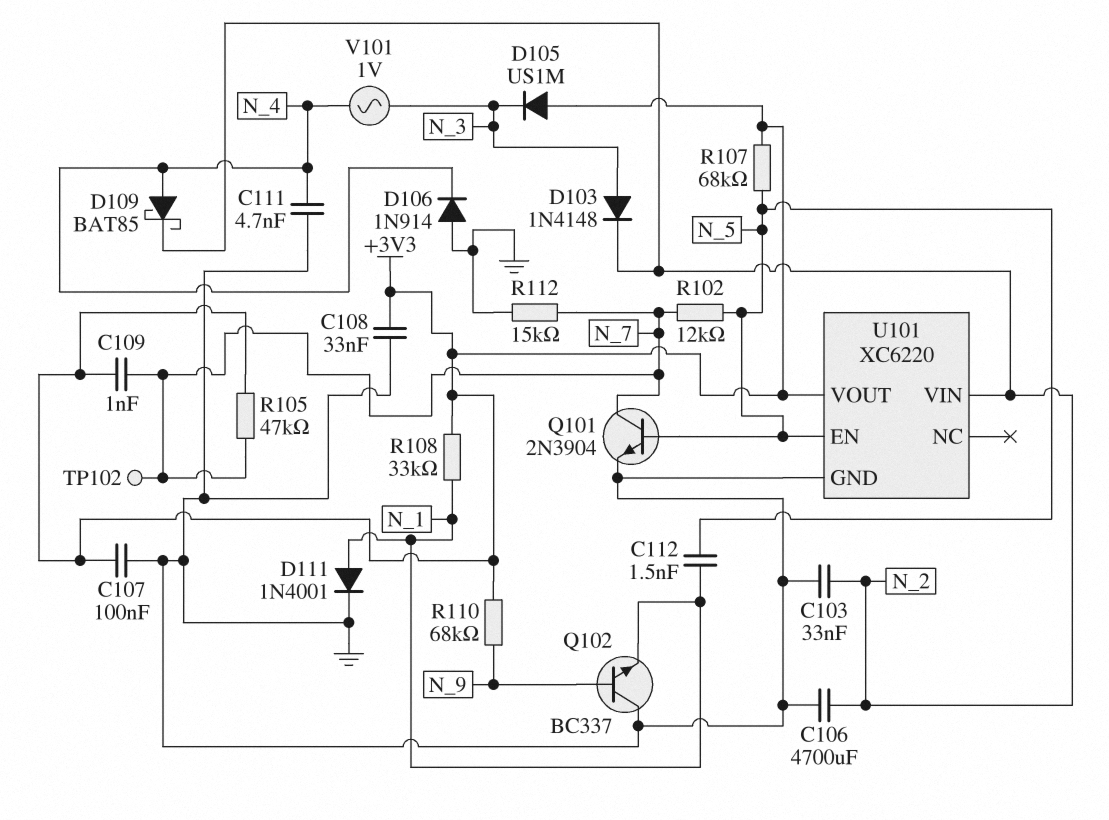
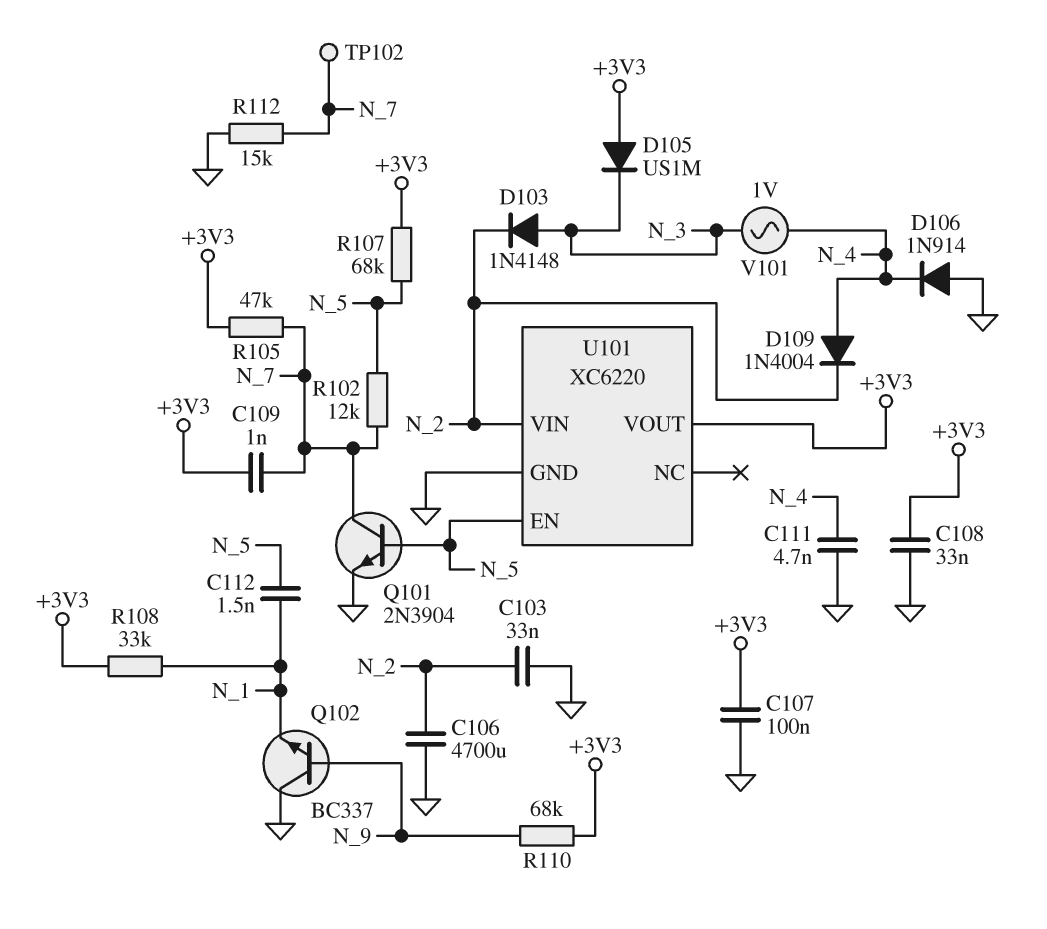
D109: schottky BAT85 (A N_4, K N_2) -> diode 1N4004 (A N_4, K N_2)
D111: diode 1N4001 (A N_1, K GND) -> none

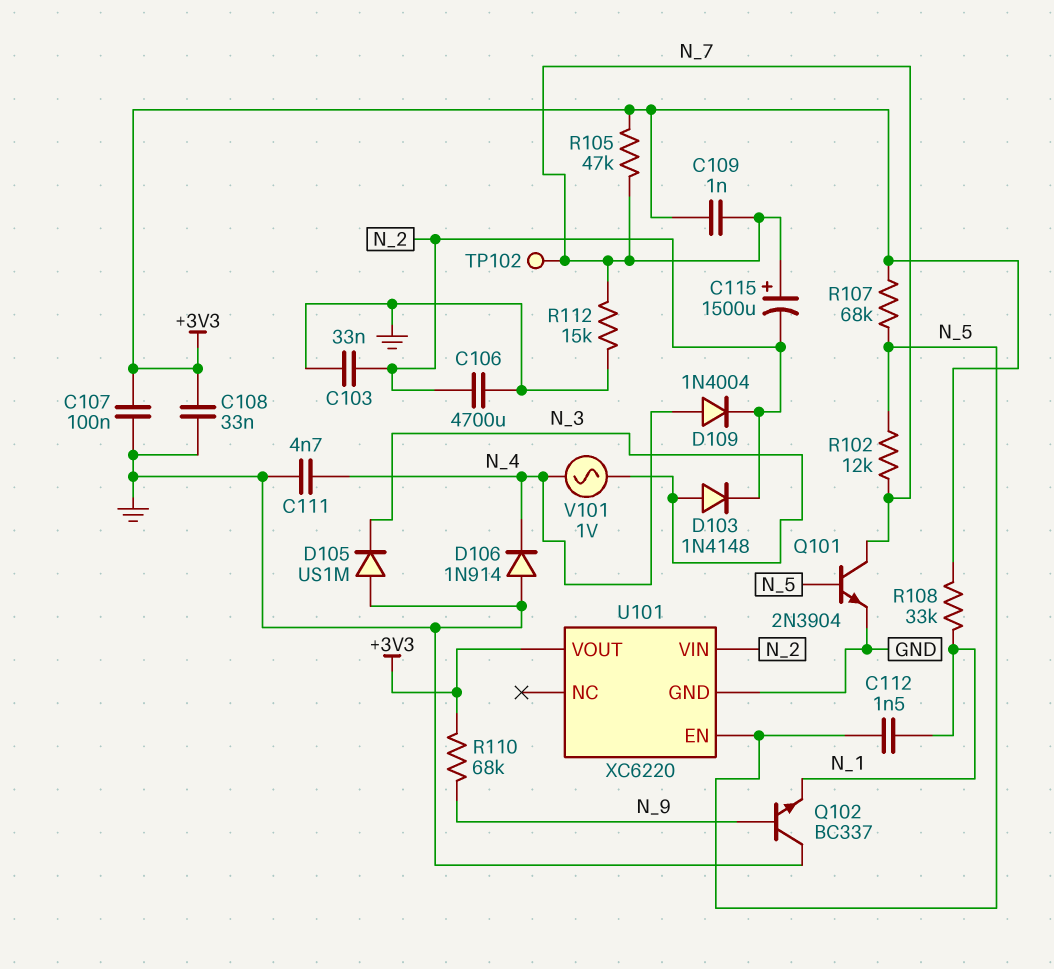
C115: none -> 1500uF (plus N_7, minus N_2)
D105: diode US1M (A +3V3, K N_3) -> diode US1M (A GND, K N_3)

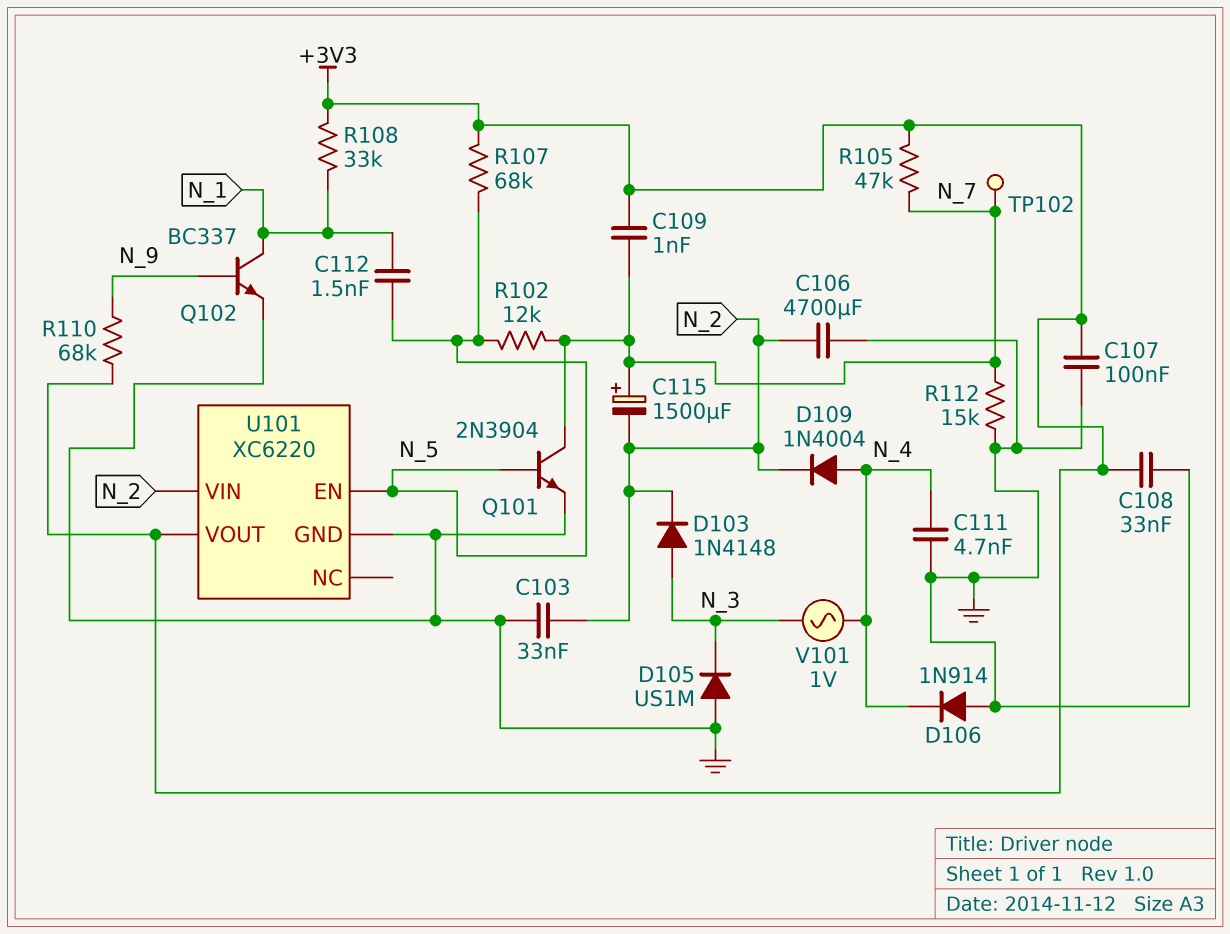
Q102: NPN BC337 (B N_9, C GND, E N_1) -> NPN BC337 (B N_9, C N_1, E GND)

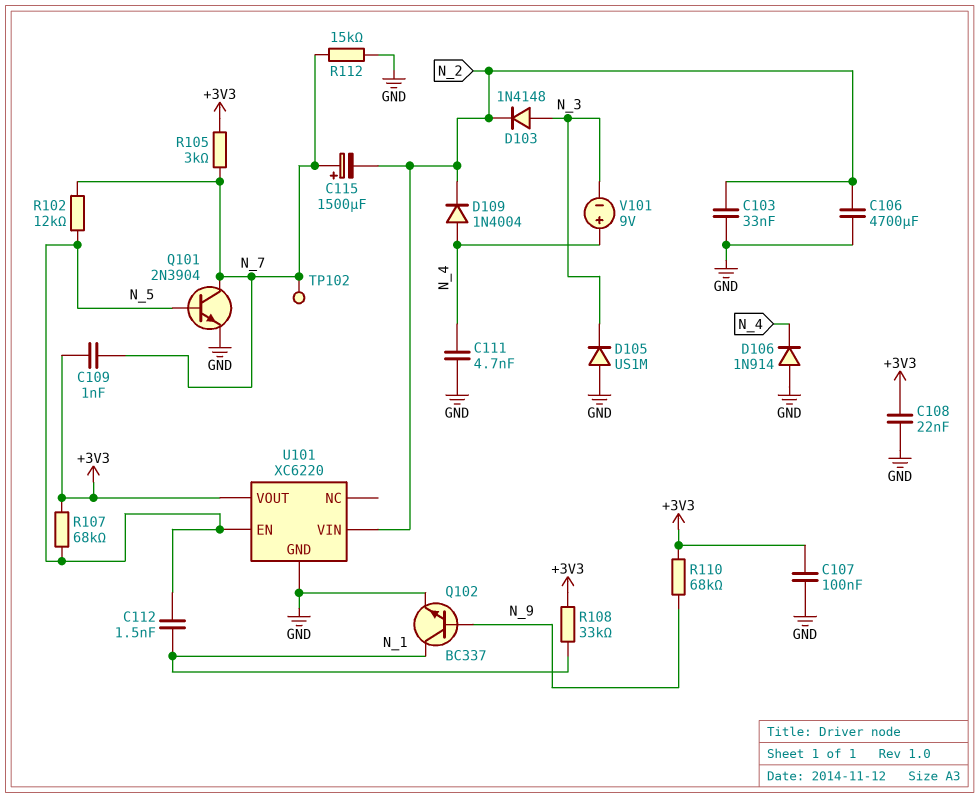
C108: 33nF (+3V3, GND) -> 22nF (+3V3, GND)
R105: 47k (+3V3, N_7) -> 3k (+3V3, N_7)
V101: AC 1V (N_3, N_4) -> 9V (plus N_4, minus N_3)

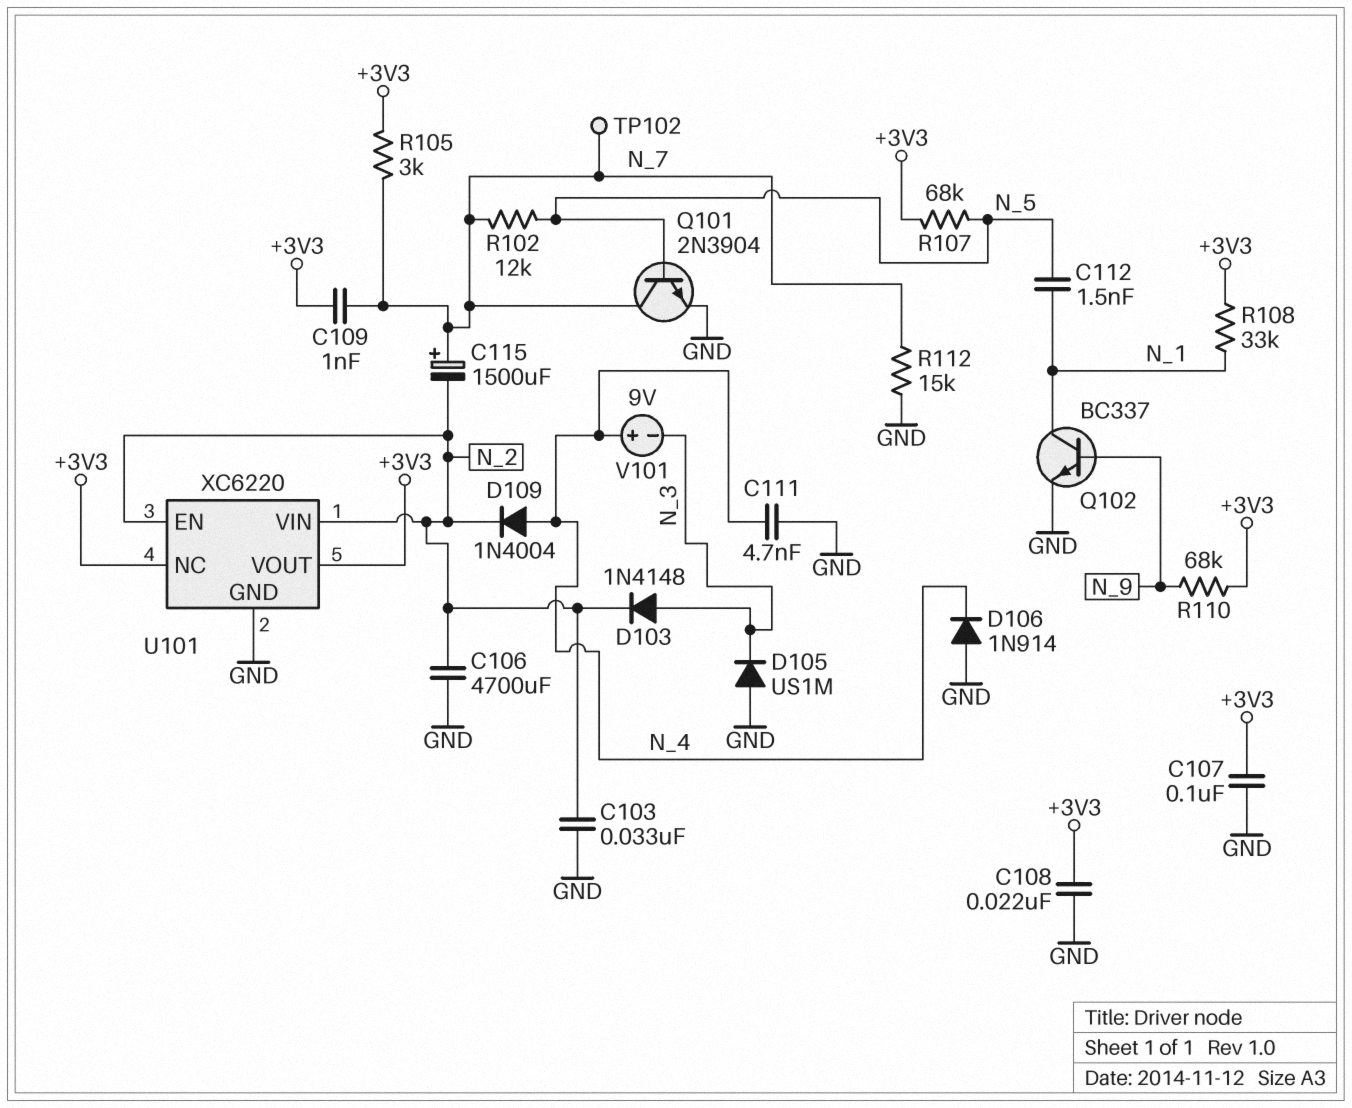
U101 pin EN: N_5 -> N_2
U101 pin NC: none -> +3V3

